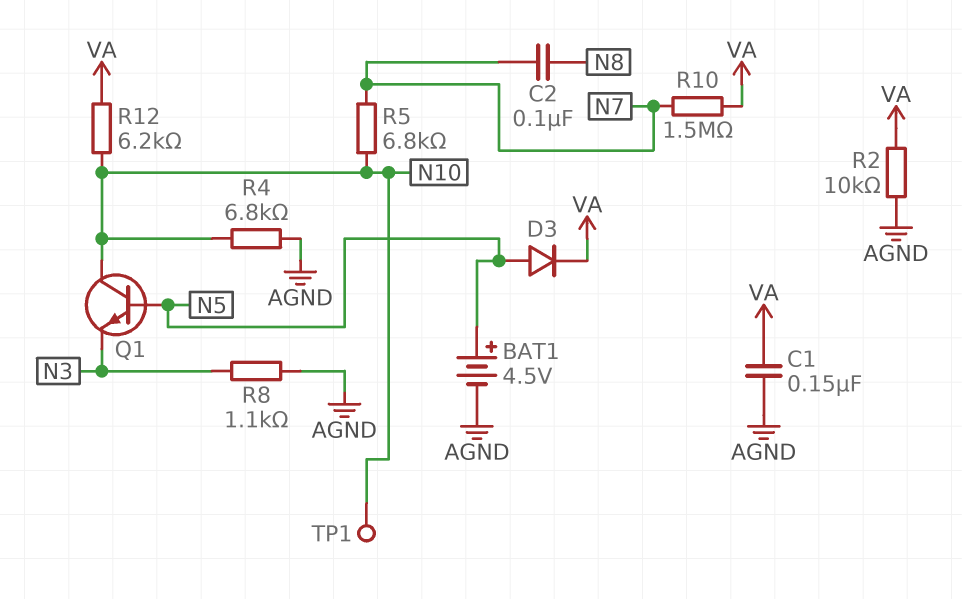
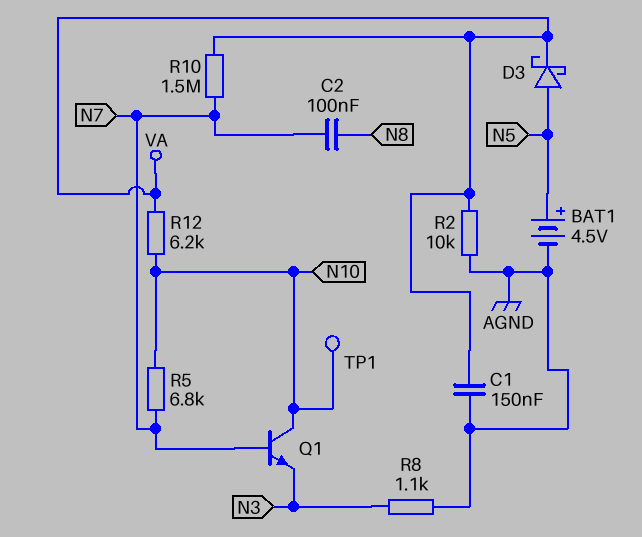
D3: diode (A N5, K VA) -> schottky (A N5, K VA)
Q1: NPN (B N5, C N10, E N3) -> NPN (B N7, C N10, E N3)
R4: 6.8k (AGND, N10) -> none

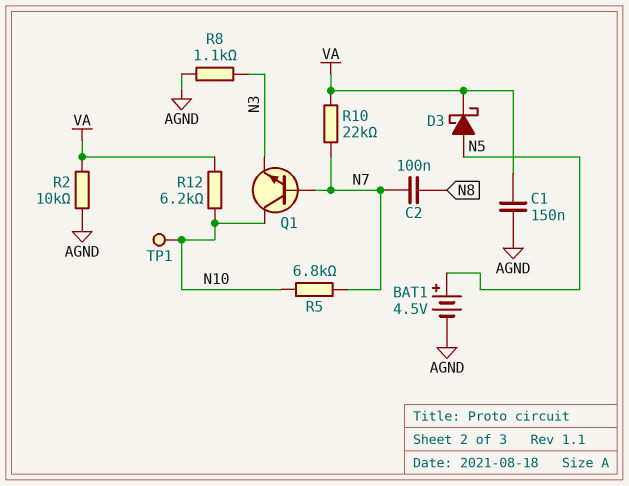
R10: 1.5M (N7, VA) -> 22k (N7, VA)

